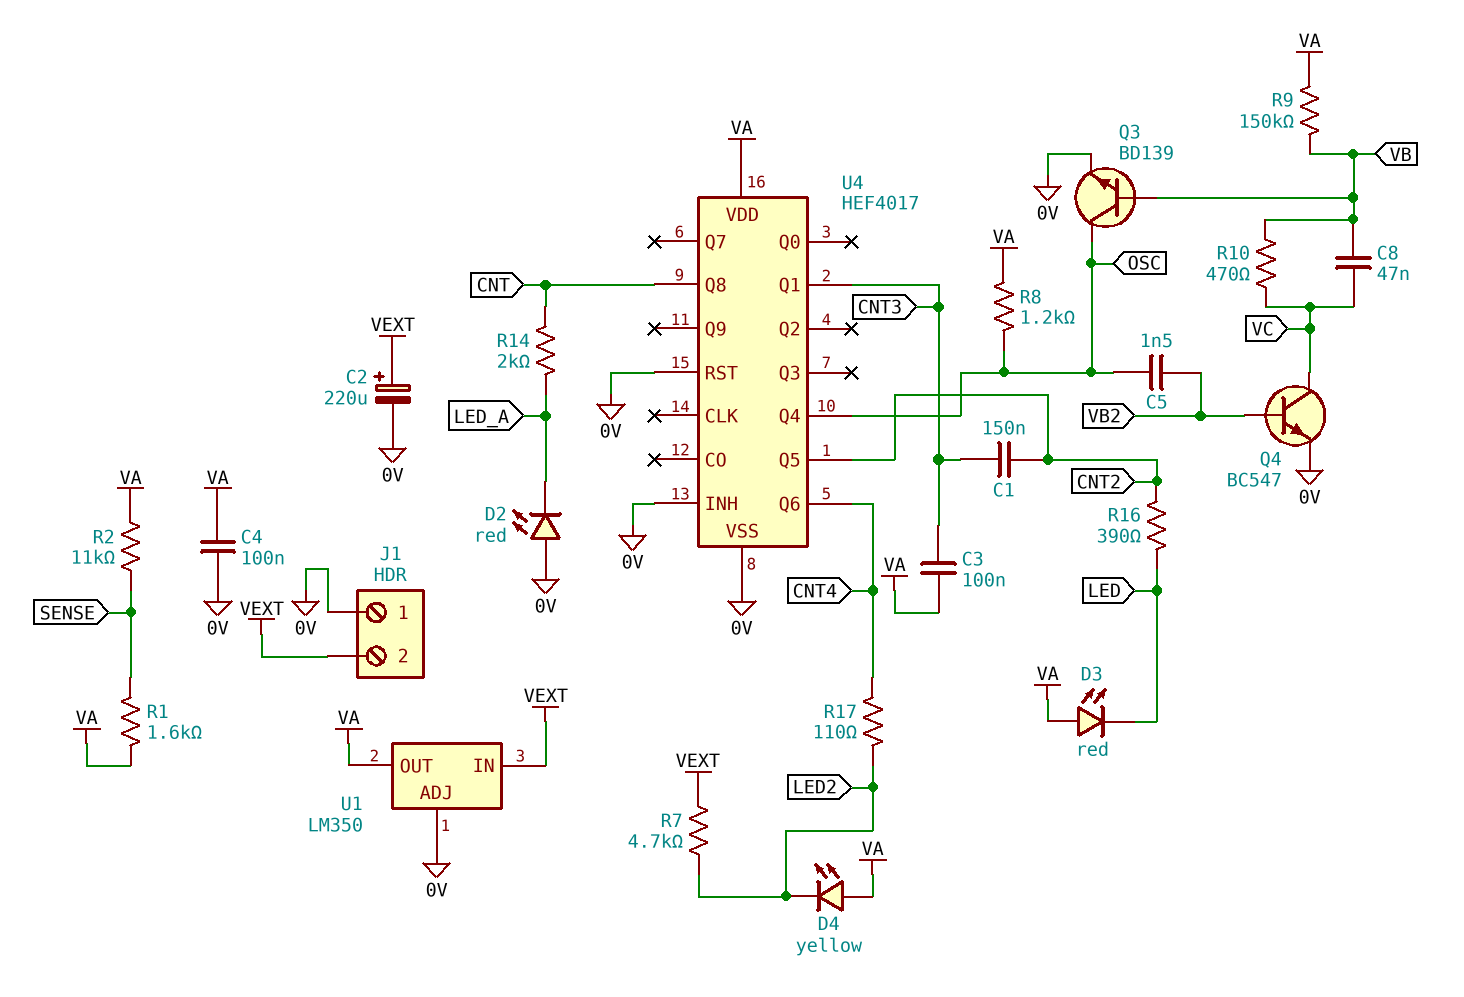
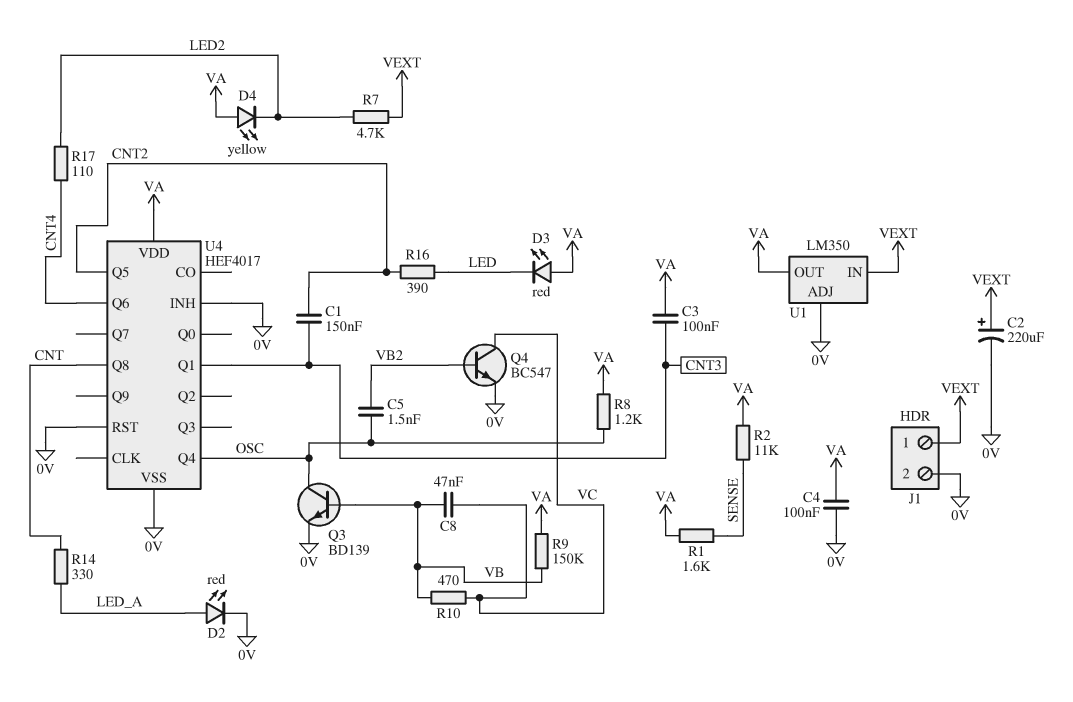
D2: LED red (A 0V, K LED_A) -> LED red (A LED_A, K 0V)
J1 pin 1: 0V -> VEXT
J1 pin 2: VEXT -> 0V
R14: 2k (CNT, LED_A) -> 330 (CNT, LED_A)

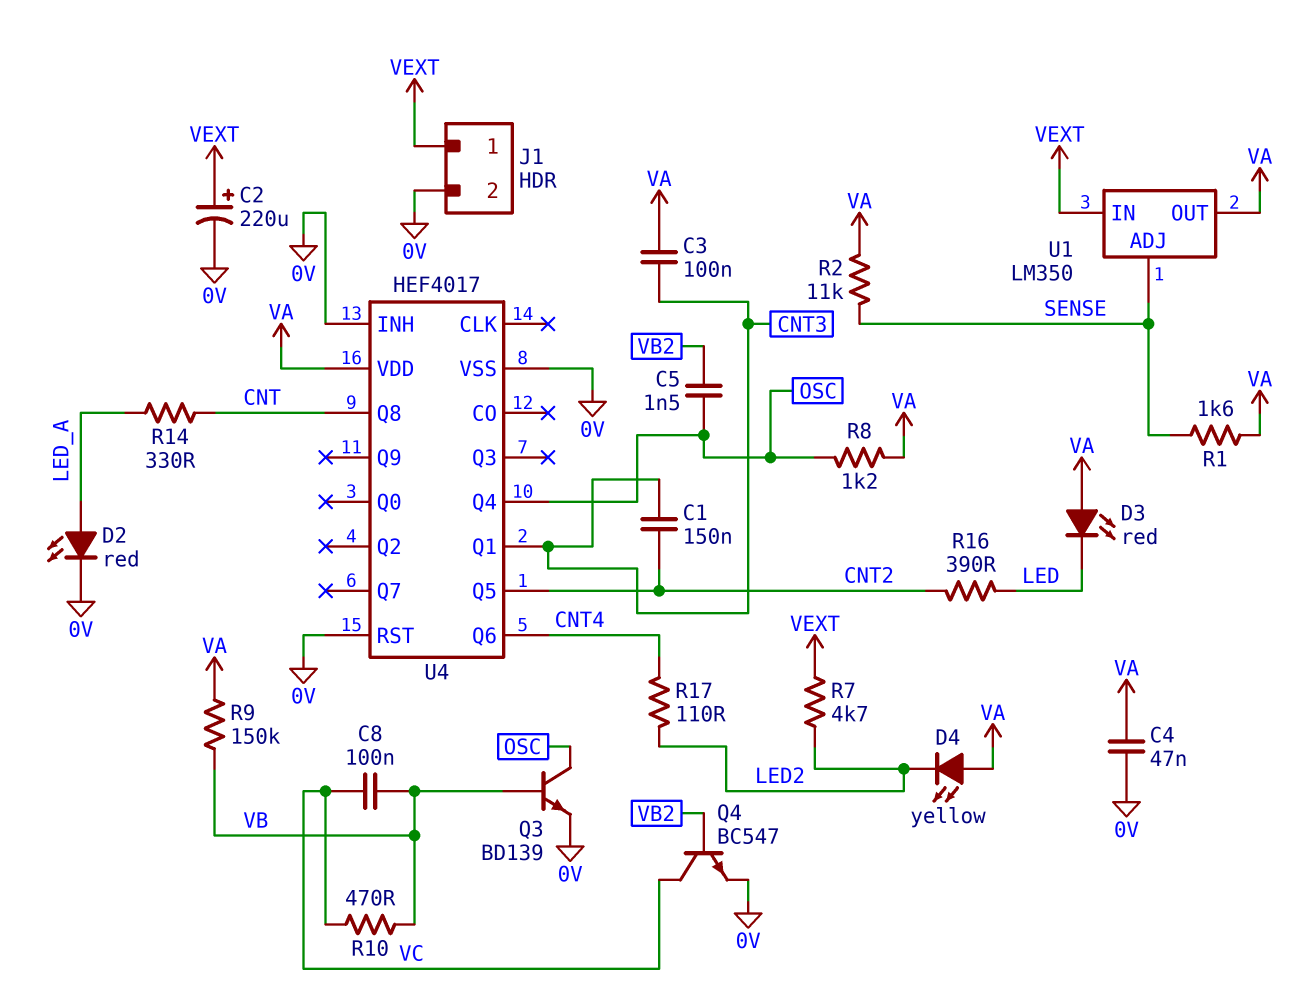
C4: 100nF (0V, VA) -> 47nF (0V, VA)
C8: 47nF (VB, VC) -> 100nF (VB, VC)
U1 pin ADJ: 0V -> SENSE

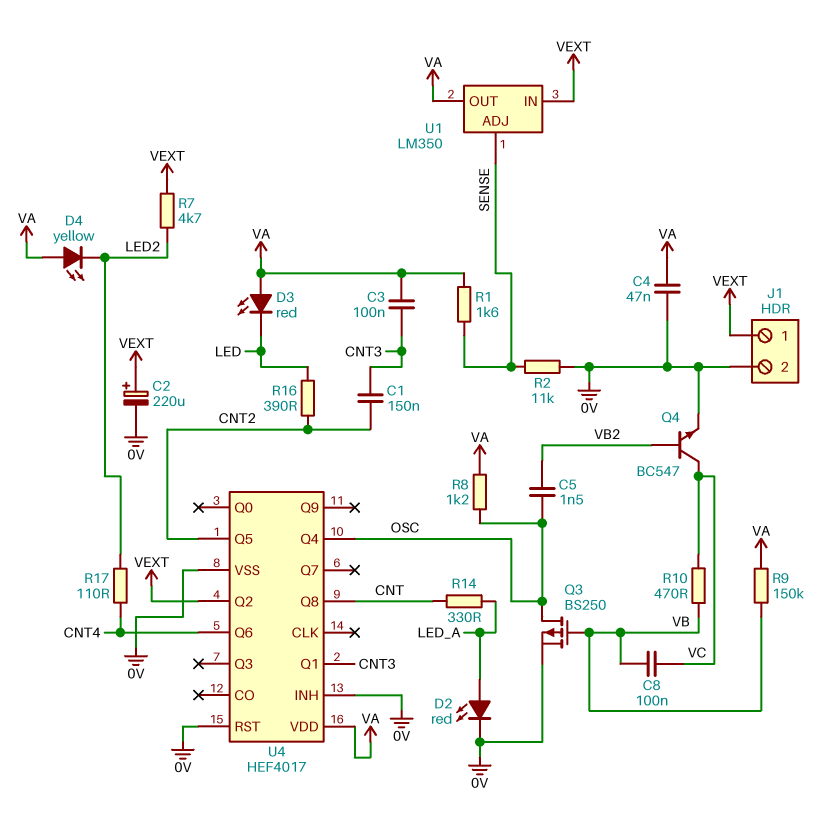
Q3: NPN BD139 (B VB, C OSC, E 0V) -> PMOS BS250 (G VB, D OSC, S 0V)
R2: 11k (SENSE, VA) -> 11k (0V, SENSE)
U4 pin Q2: none -> VEXT

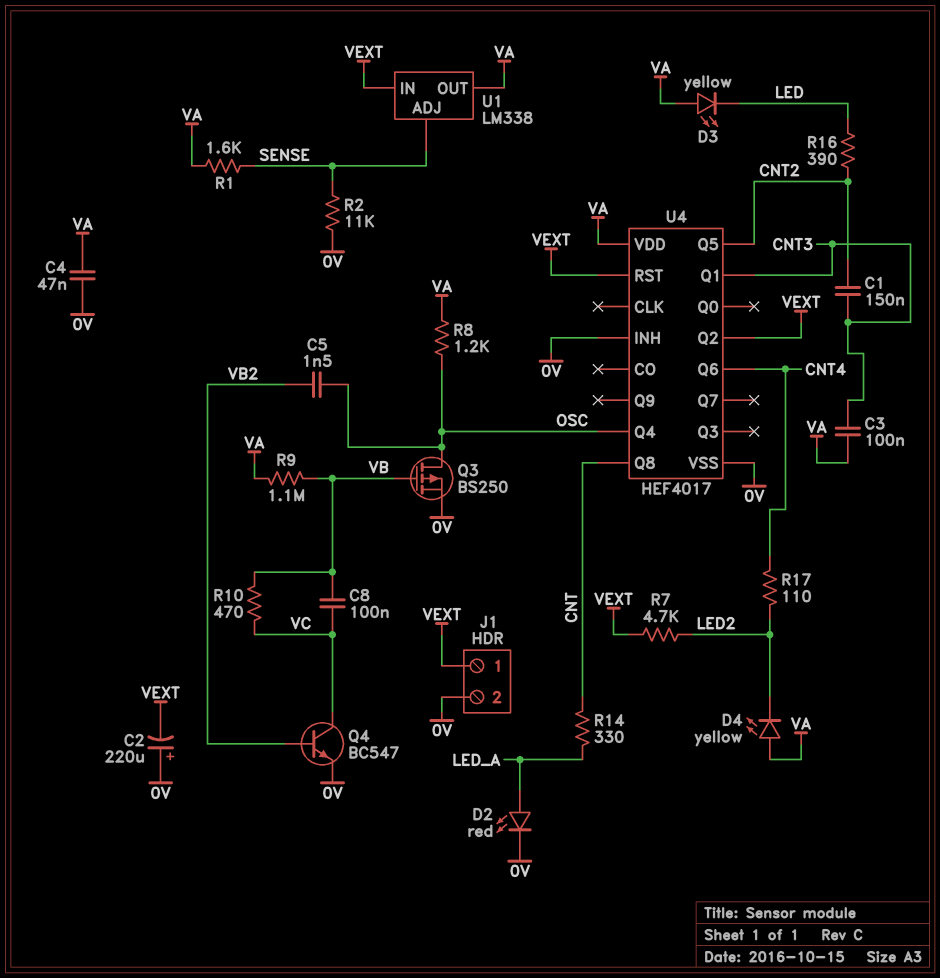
C2: 220uF (plus VEXT, minus 0V) -> 220uF (plus 0V, minus VEXT)
D3: LED red (A VA, K LED) -> LED yellow (A VA, K LED)
R9: 150k (VA, VB) -> 1.1M (VA, VB)
U1: LM350 -> LM338
U4 pin RST: 0V -> VEXT

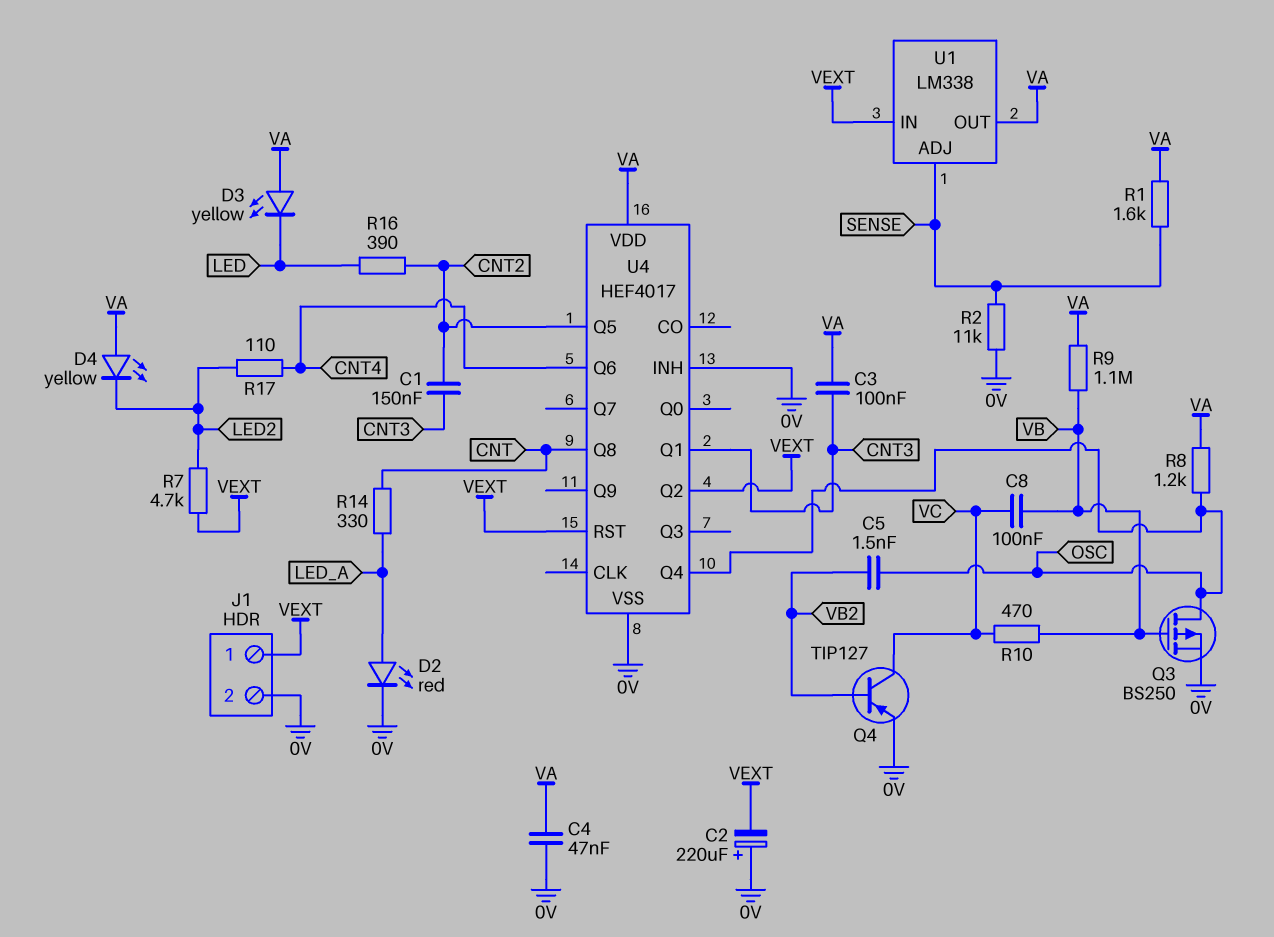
Q4: NPN BC547 (B VB2, C VC, E 0V) -> PNP TIP127 (B VB2, C VC, E 0V)

